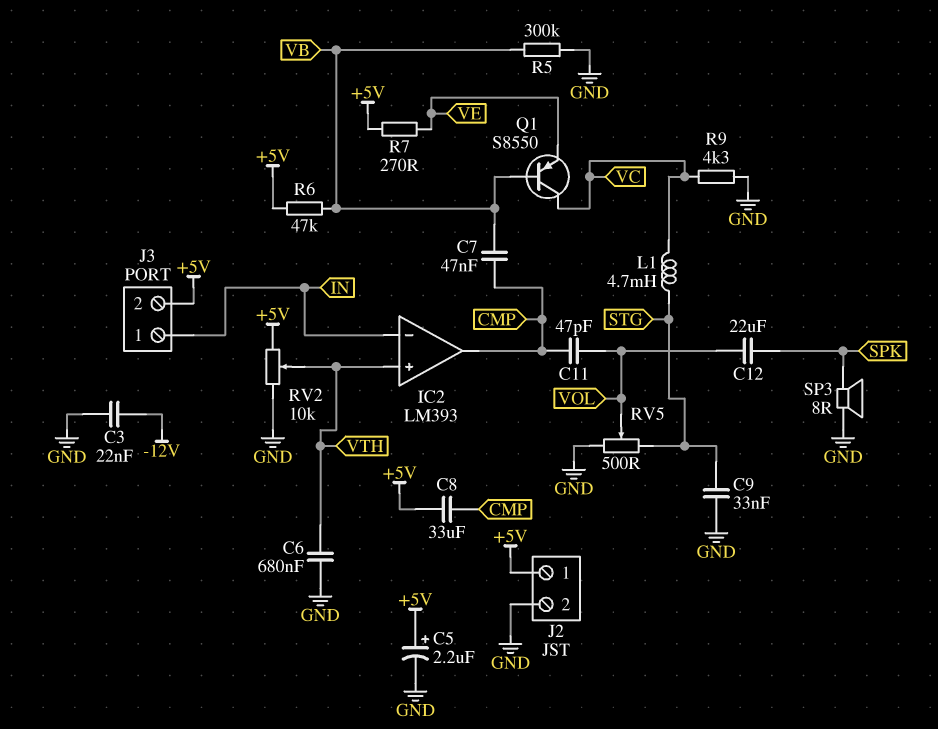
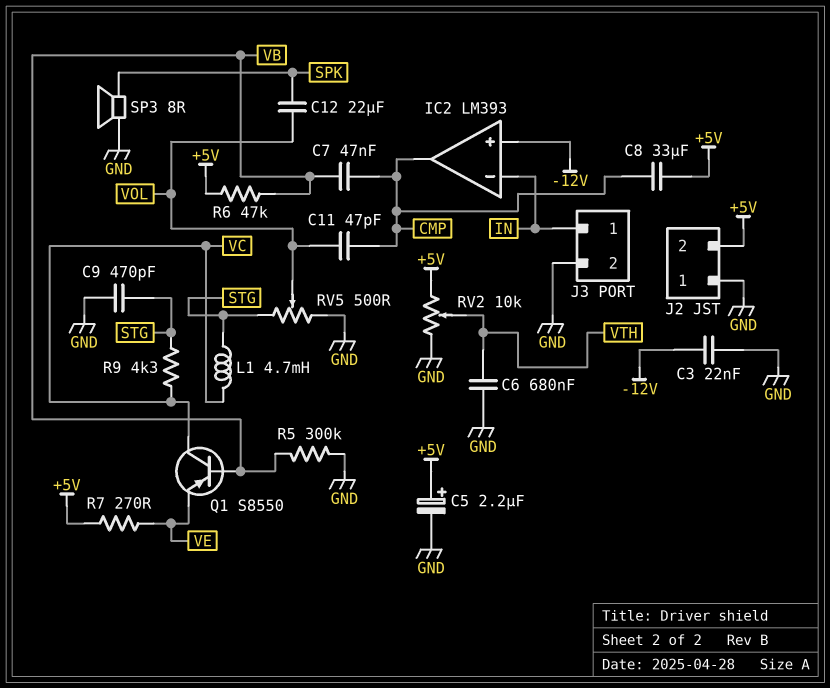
C9: 33nF (GND, STG) -> 470pF (GND, STG)
IC2 pin in+: VTH -> -12V
J2 pin 1: +5V -> GND
J2 pin 2: GND -> +5V
J3 pin 2: +5V -> GND
R9: 4.3k (GND, VC) -> 4.3k (STG, VC)

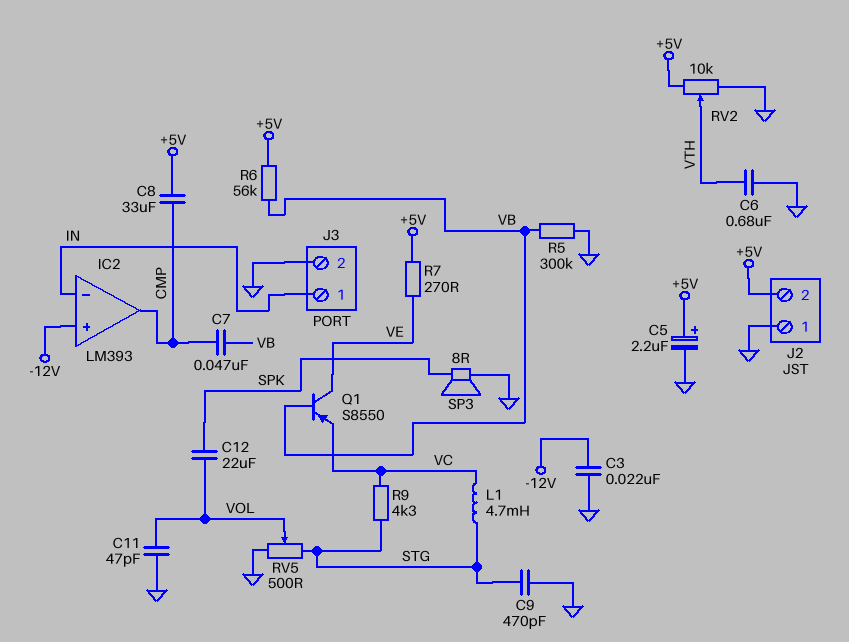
C11: 47pF (CMP, VOL) -> 47pF (GND, VOL)
Q1: PNP S8550 (B VB, C VC, E VE) -> PNP S8550 (B VB, C VE, E VC)
R6: 47k (+5V, VB) -> 56k (+5V, VB)

